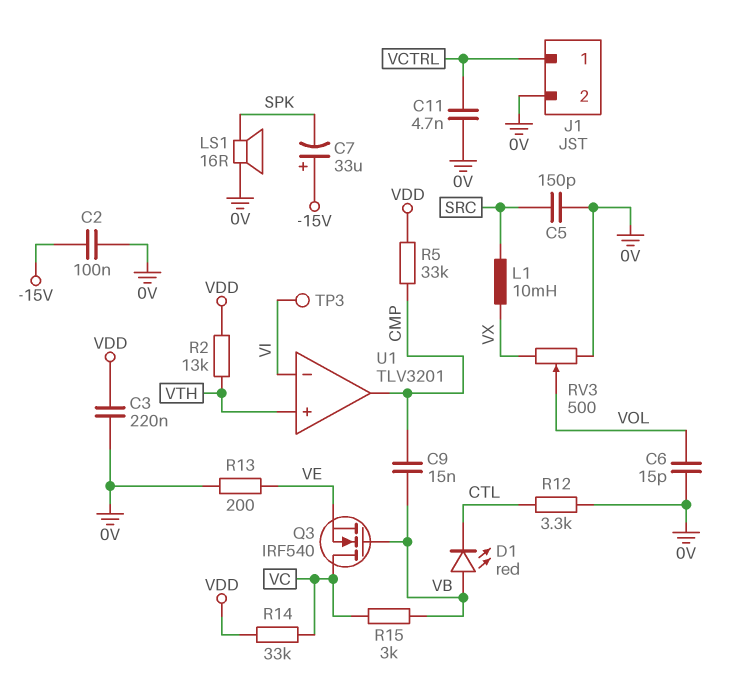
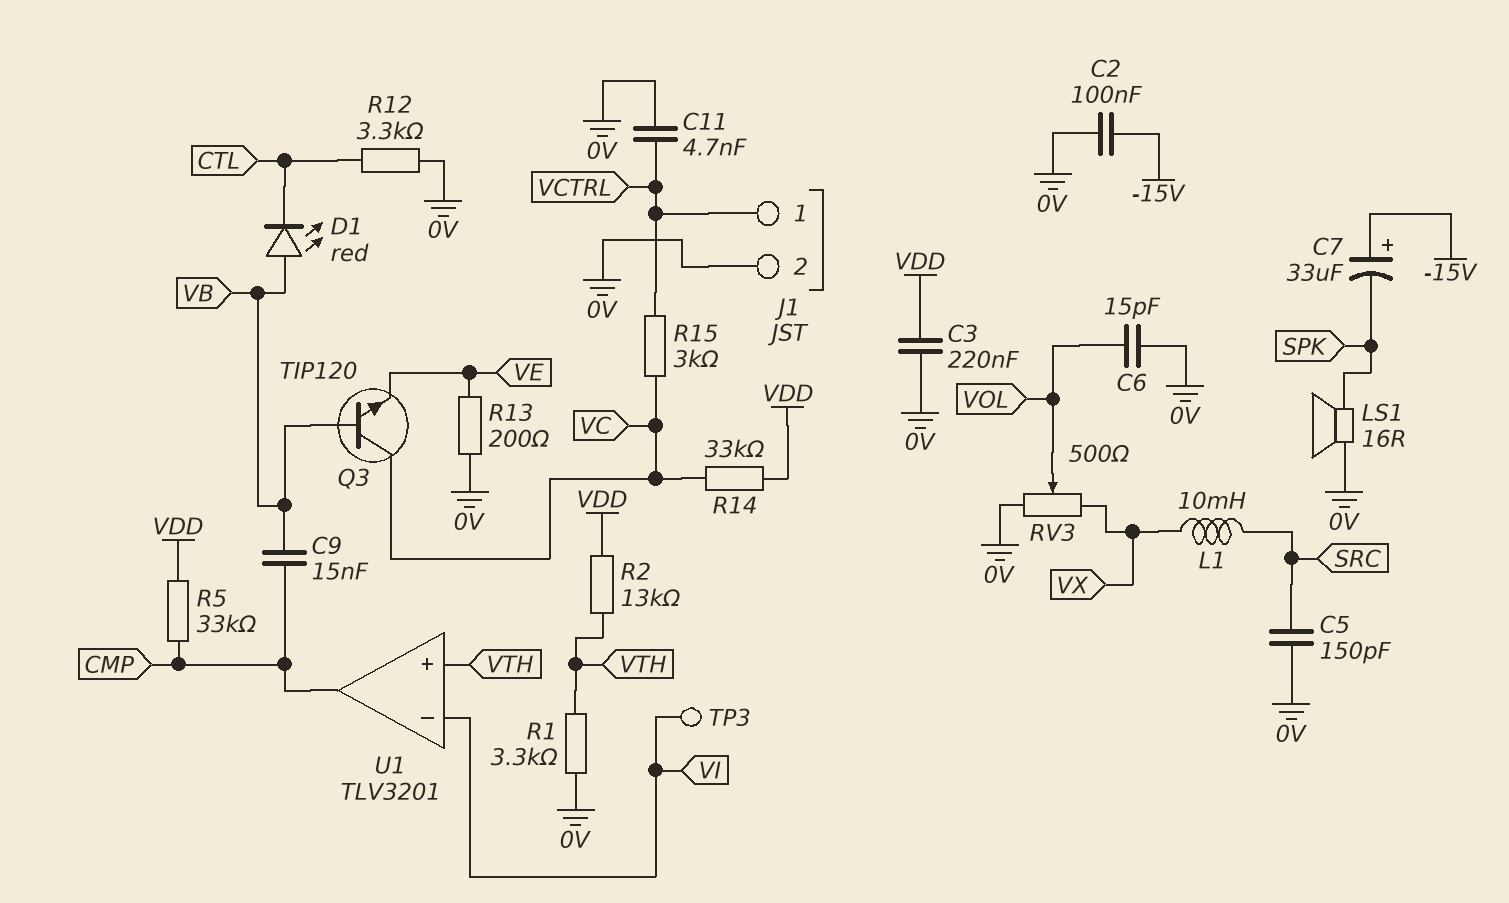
Q3: NMOS IRF540 (G VB, D VC, S VE) -> NPN TIP120 (B VB, C VC, E VE)
R1: none -> 3.3k (0V, VTH)
R15: 3k (VB, VC) -> 3k (VC, VCTRL)

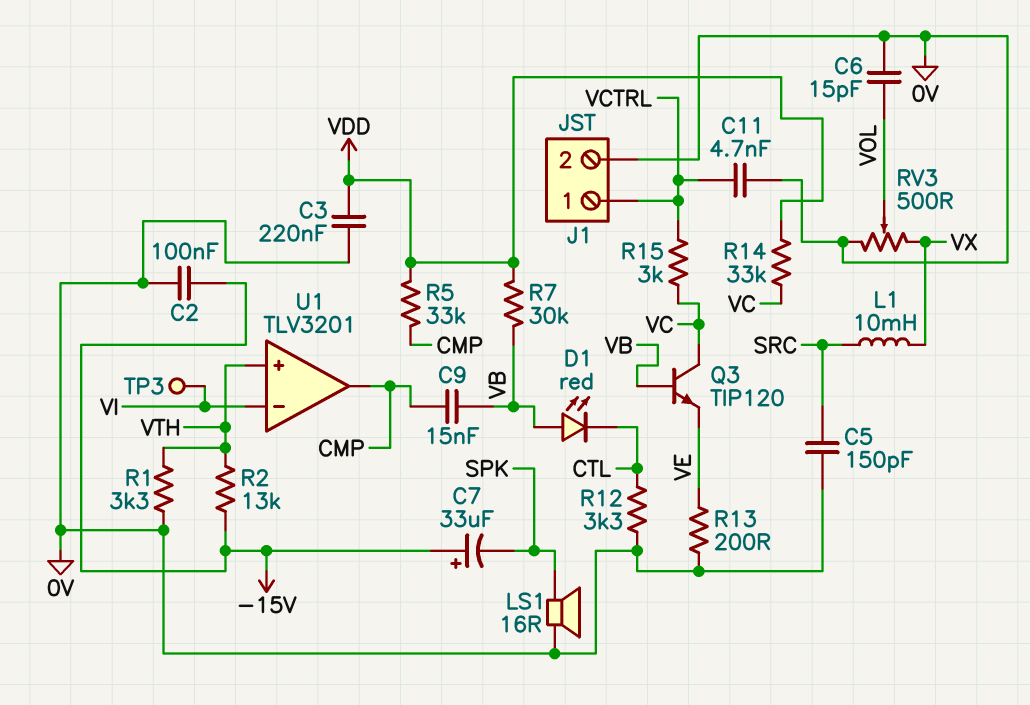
R2: 13k (VDD, VTH) -> 13k (-15V, VTH)
R7: none -> 30k (VB, VDD)

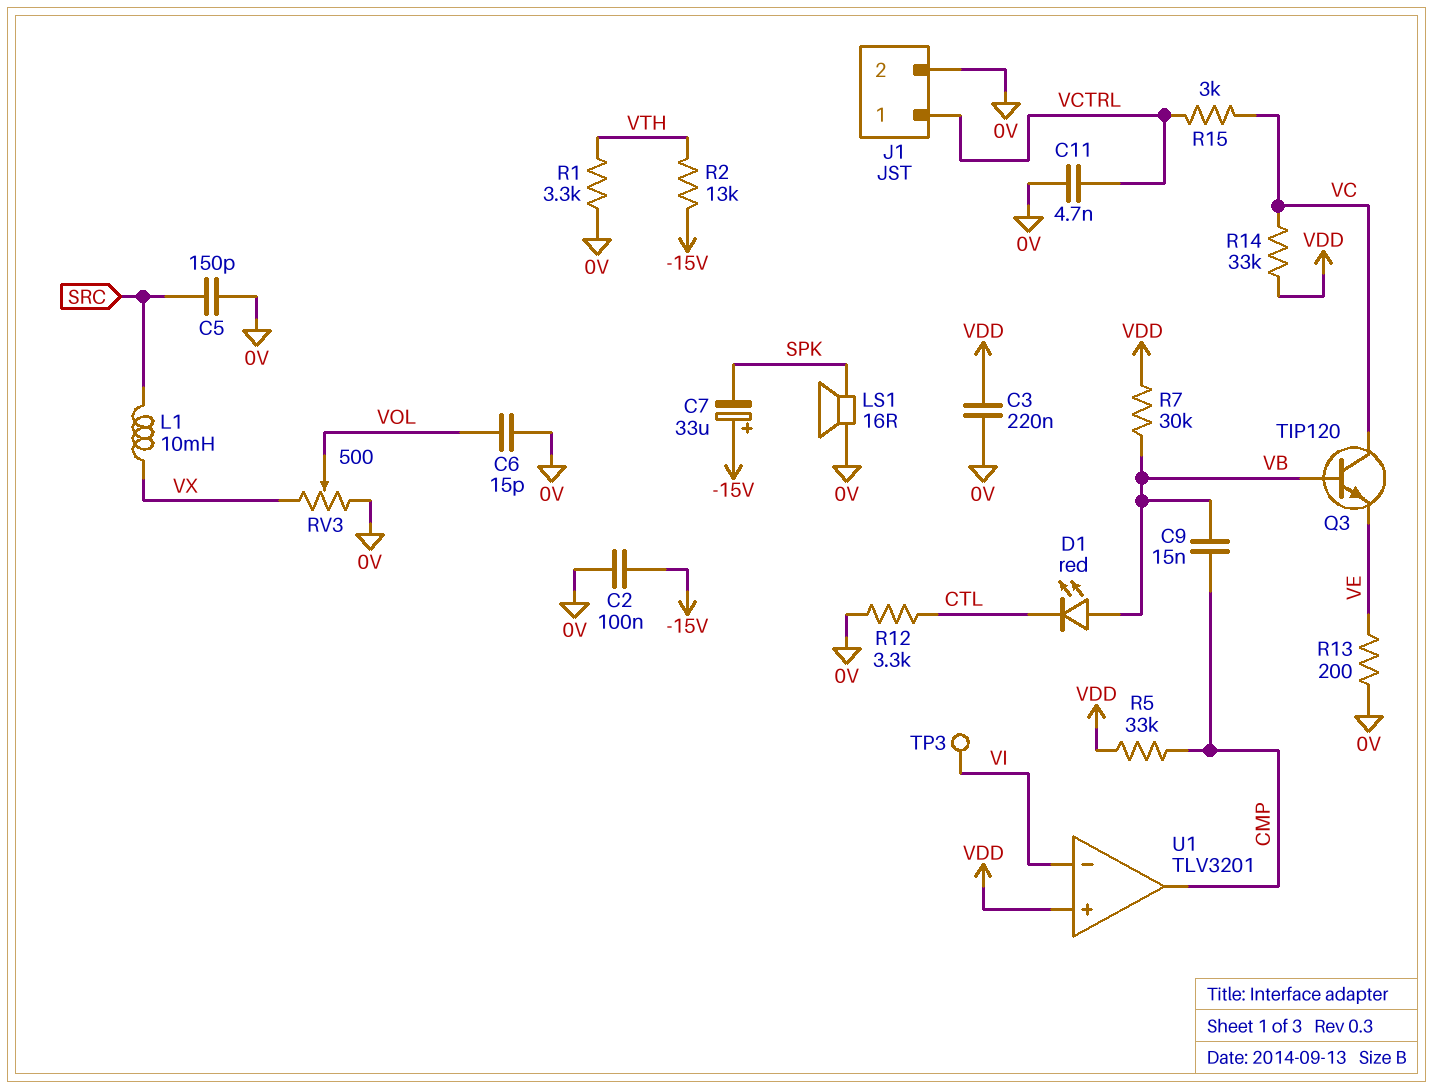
U1 pin in+: VTH -> VDD

